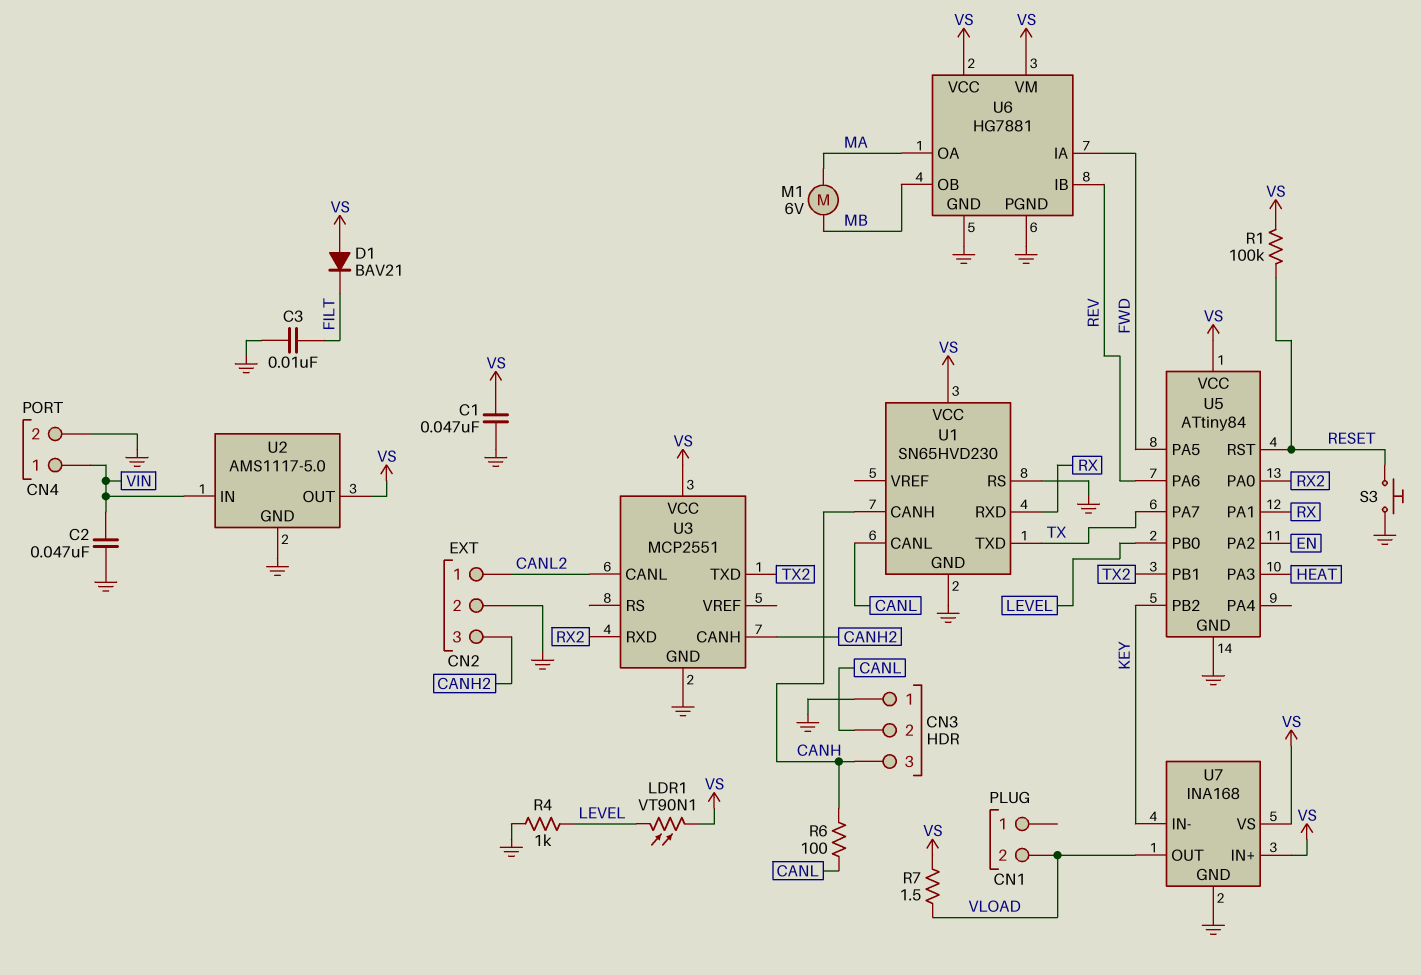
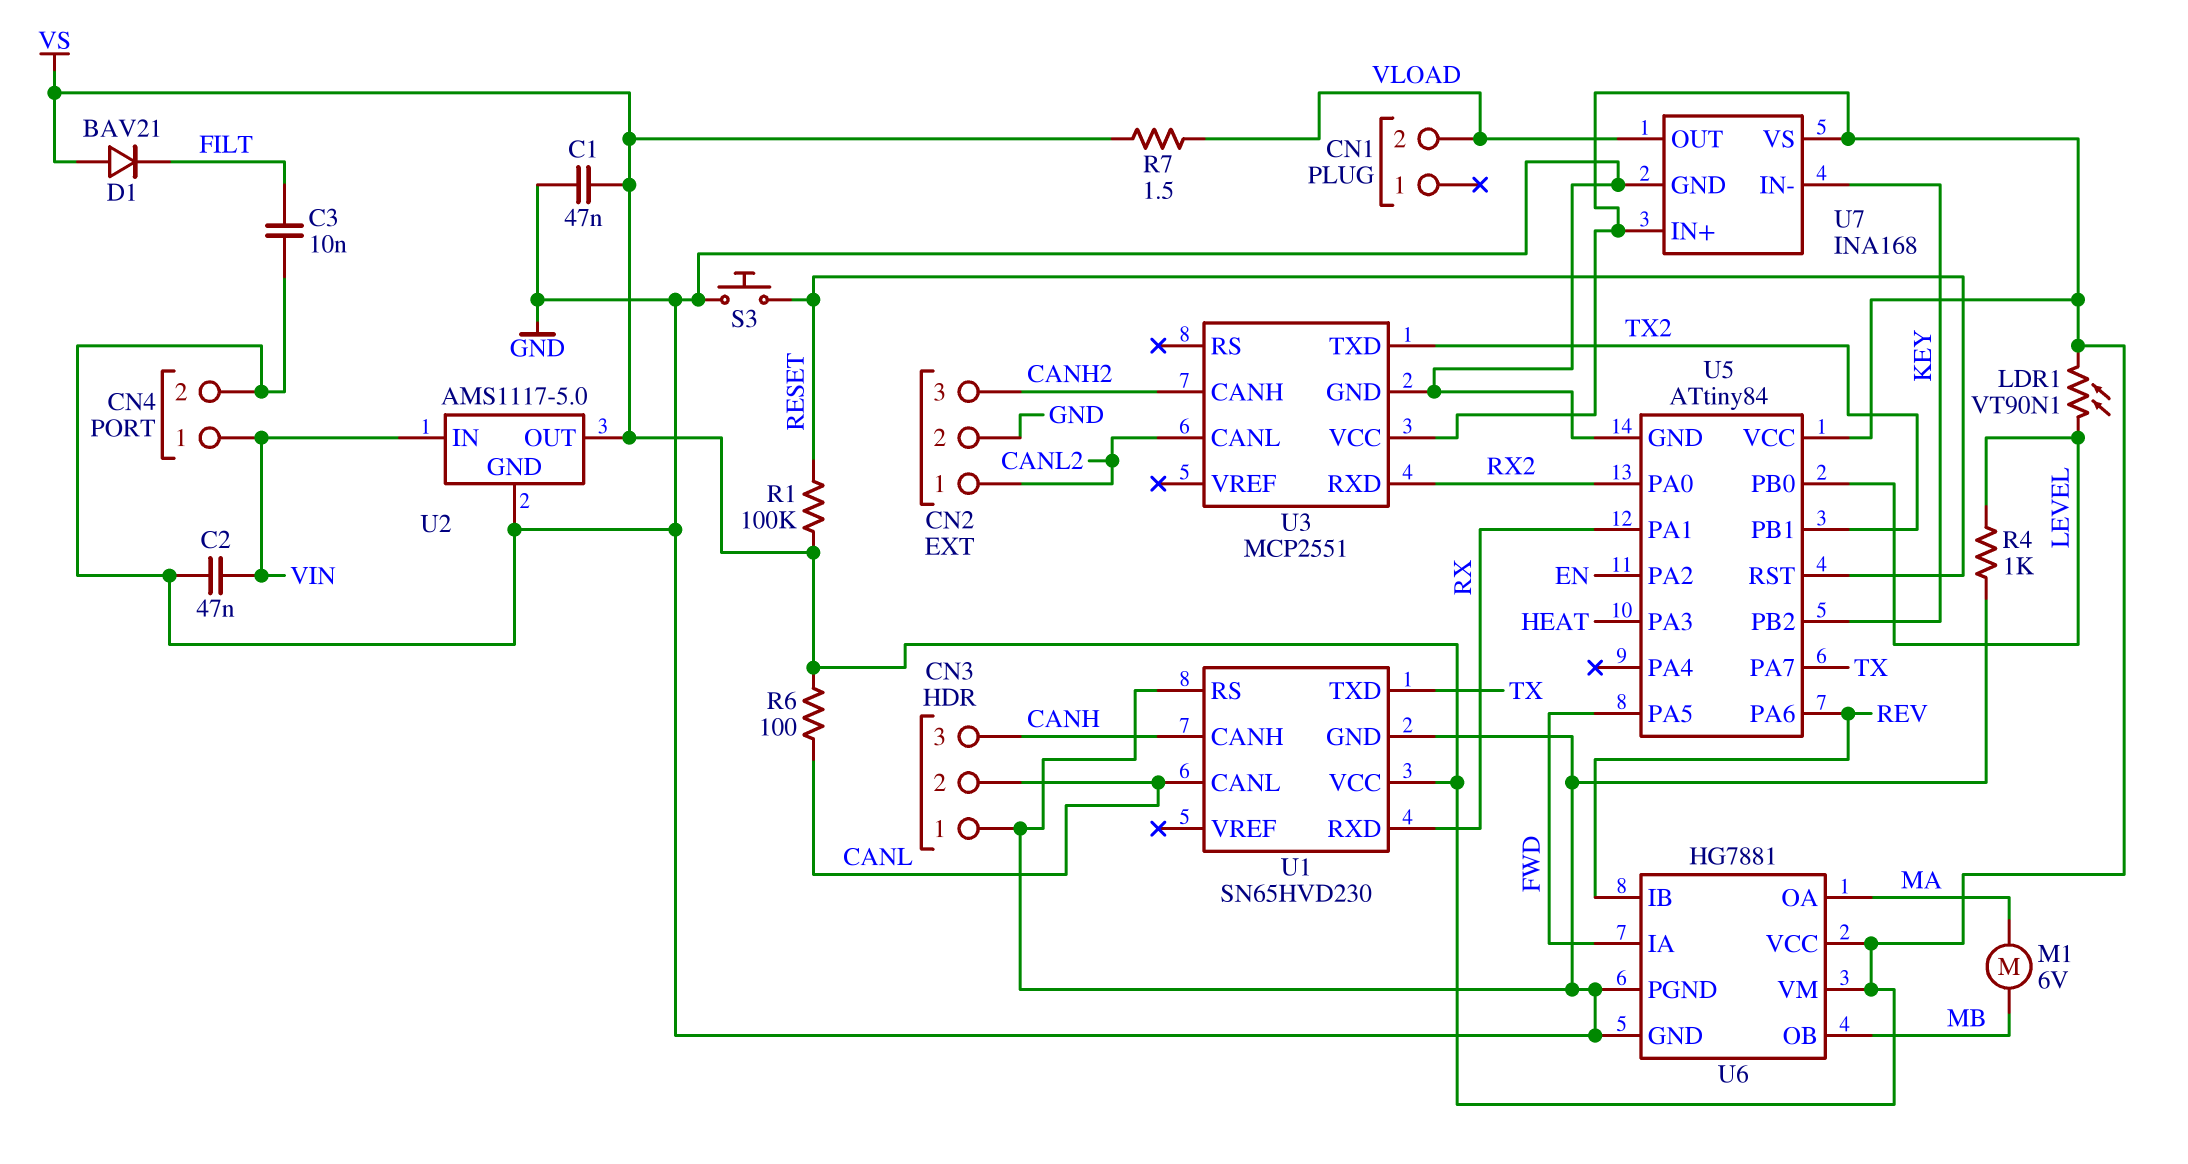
R6: 100 (CANH, CANL) -> 100 (CANL, VS)

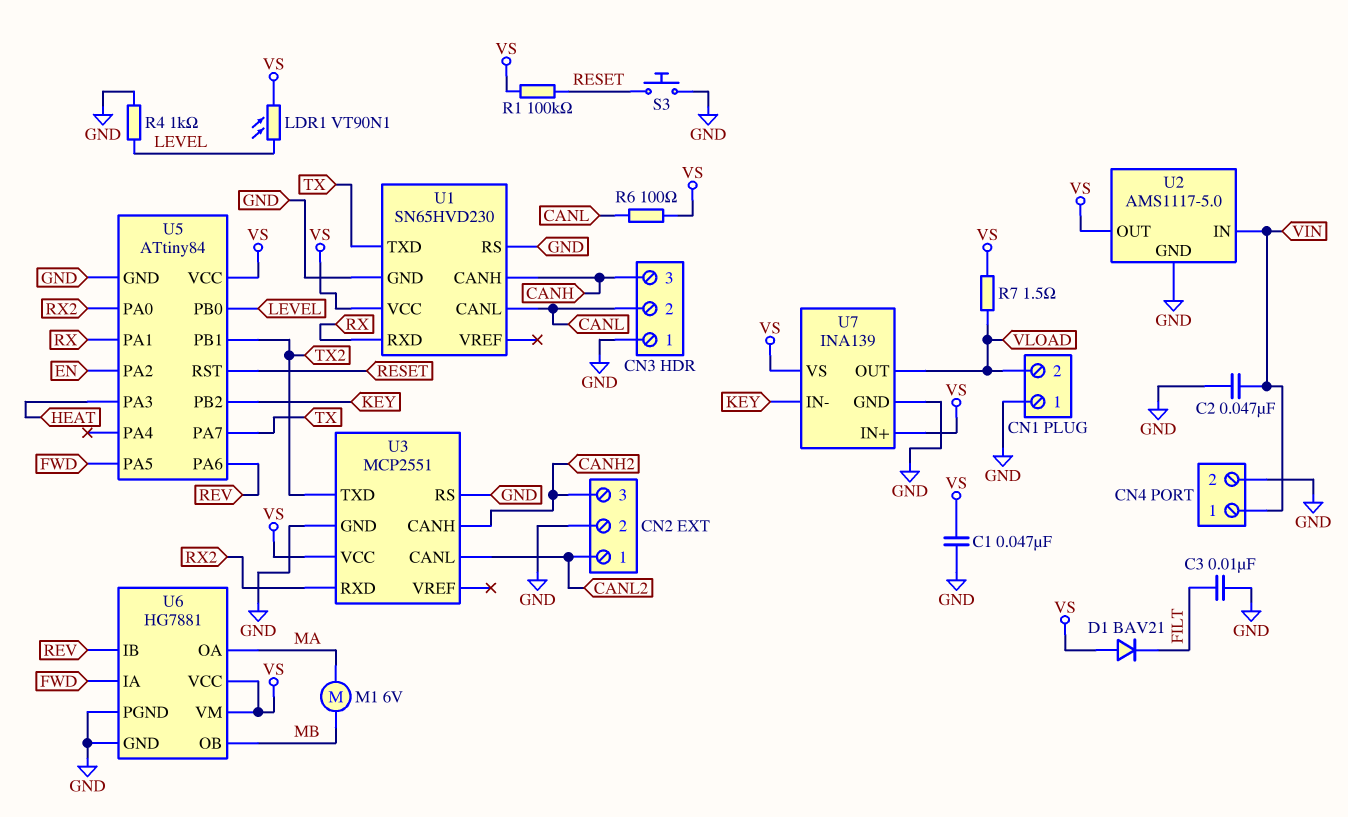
CN1 pin 1: none -> GND
U3 pin RS: none -> GND
U7: INA168 -> INA139

